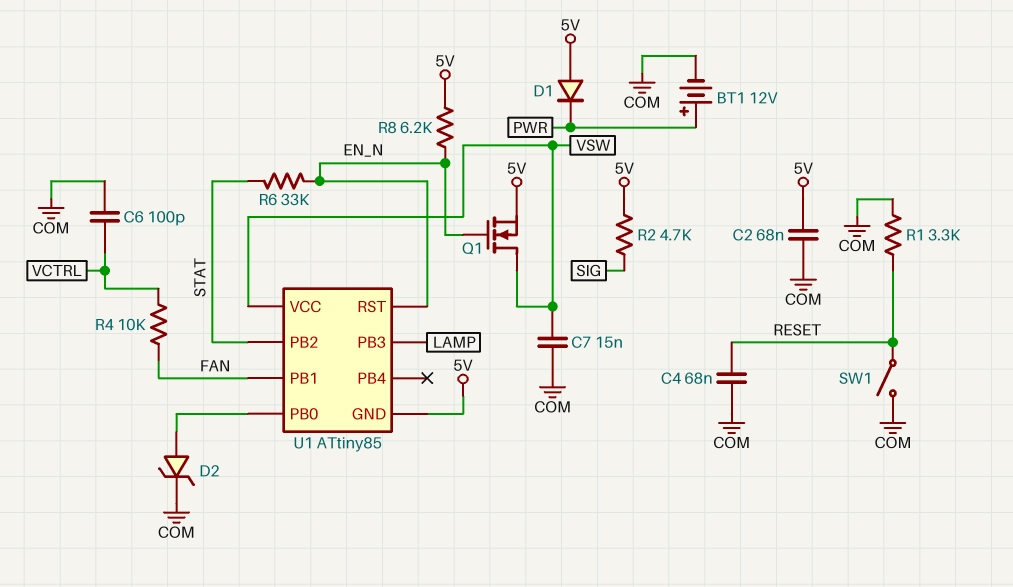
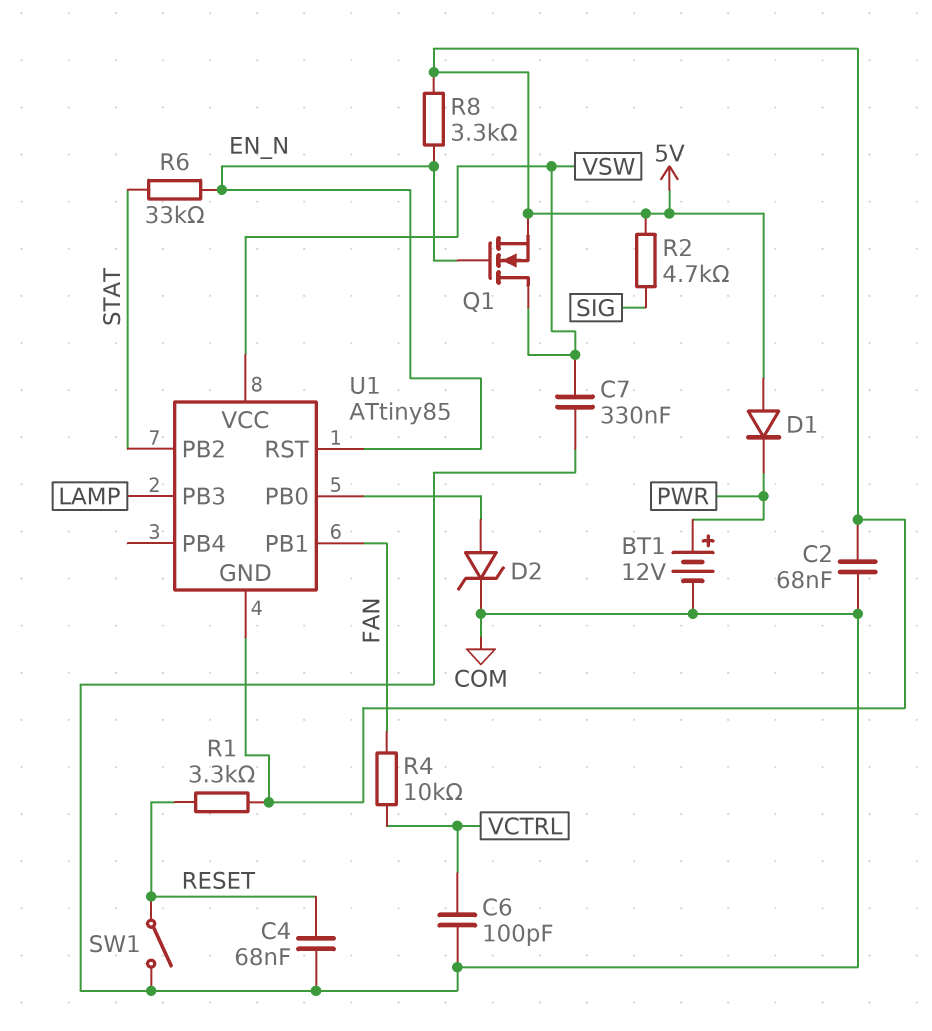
C7: 15nF (COM, VSW) -> 330nF (COM, VSW)
R1: 3.3k (COM, RESET) -> 3.3k (5V, RESET)
R8: 6.2k (5V, EN_N) -> 3.3k (5V, EN_N)

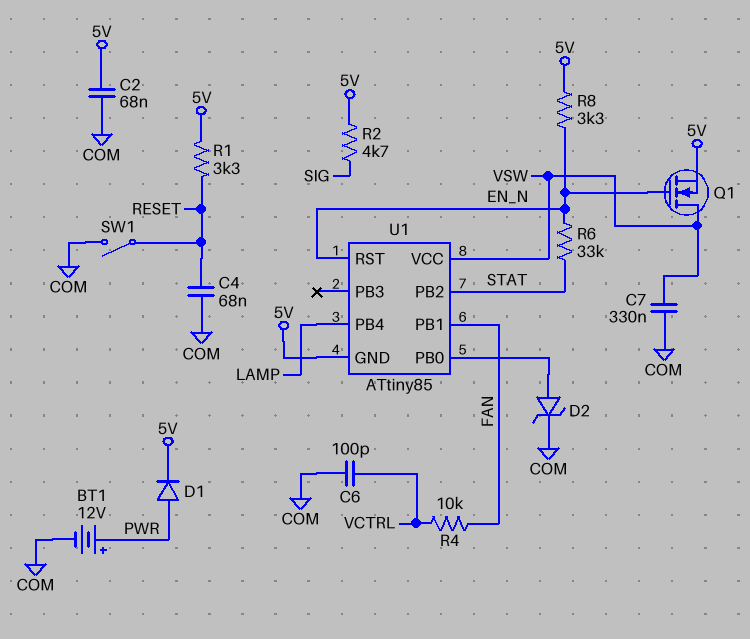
D1: diode (A 5V, K PWR) -> diode (A PWR, K 5V)
U1 pin PB3: LAMP -> none
U1 pin PB4: none -> LAMP

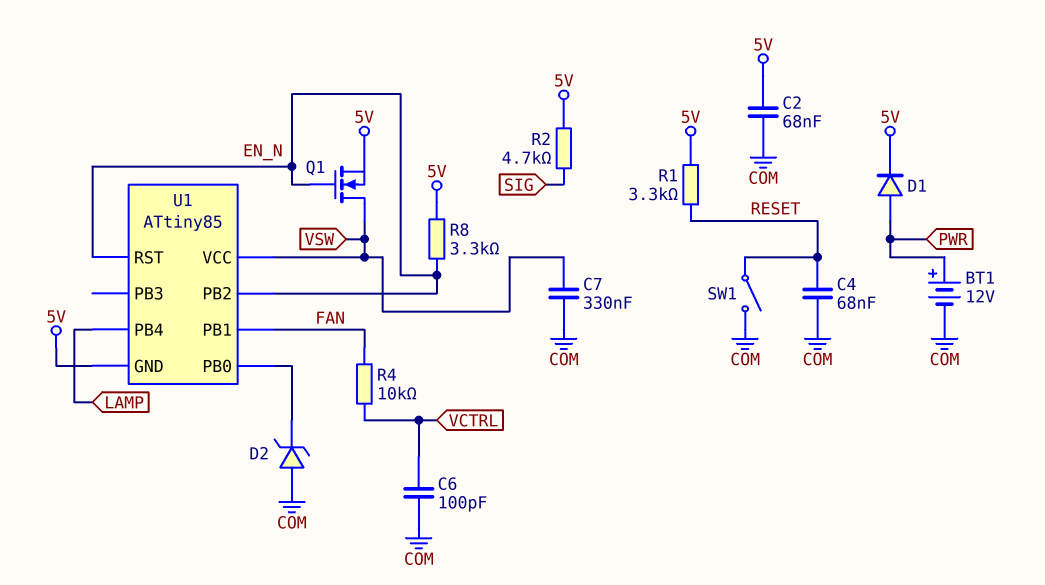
D2: zener (A U1/PB0, K COM) -> zener (A COM, K U1/PB0)
R6: 33k (EN_N, STAT) -> none
U1 pin PB2: STAT -> EN_N

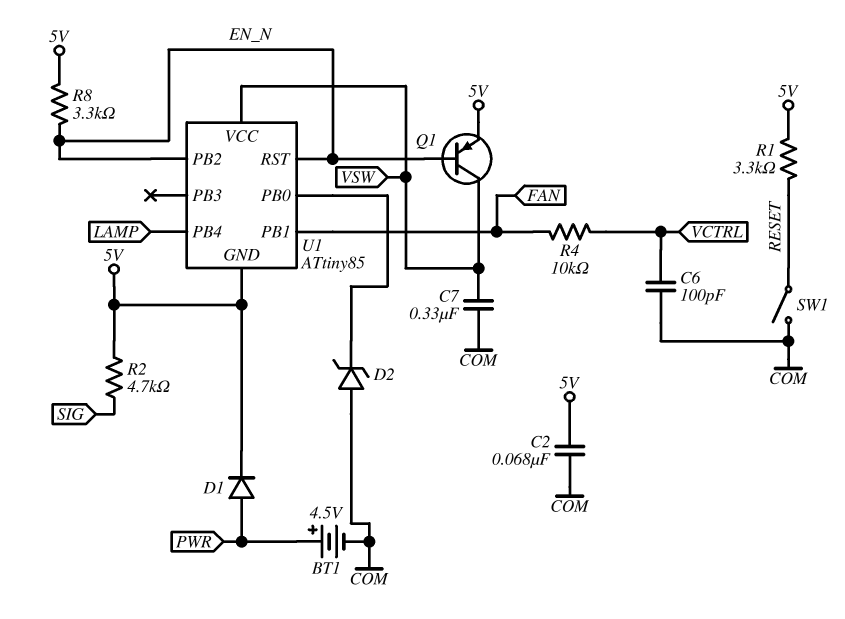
BT1: 12V (plus PWR, minus COM) -> 4.5V (plus PWR, minus COM)
C4: 68nF (COM, RESET) -> none
Q1: NMOS (G EN_N, D VSW, S 5V) -> PNP (B EN_N, C VSW, E 5V)

